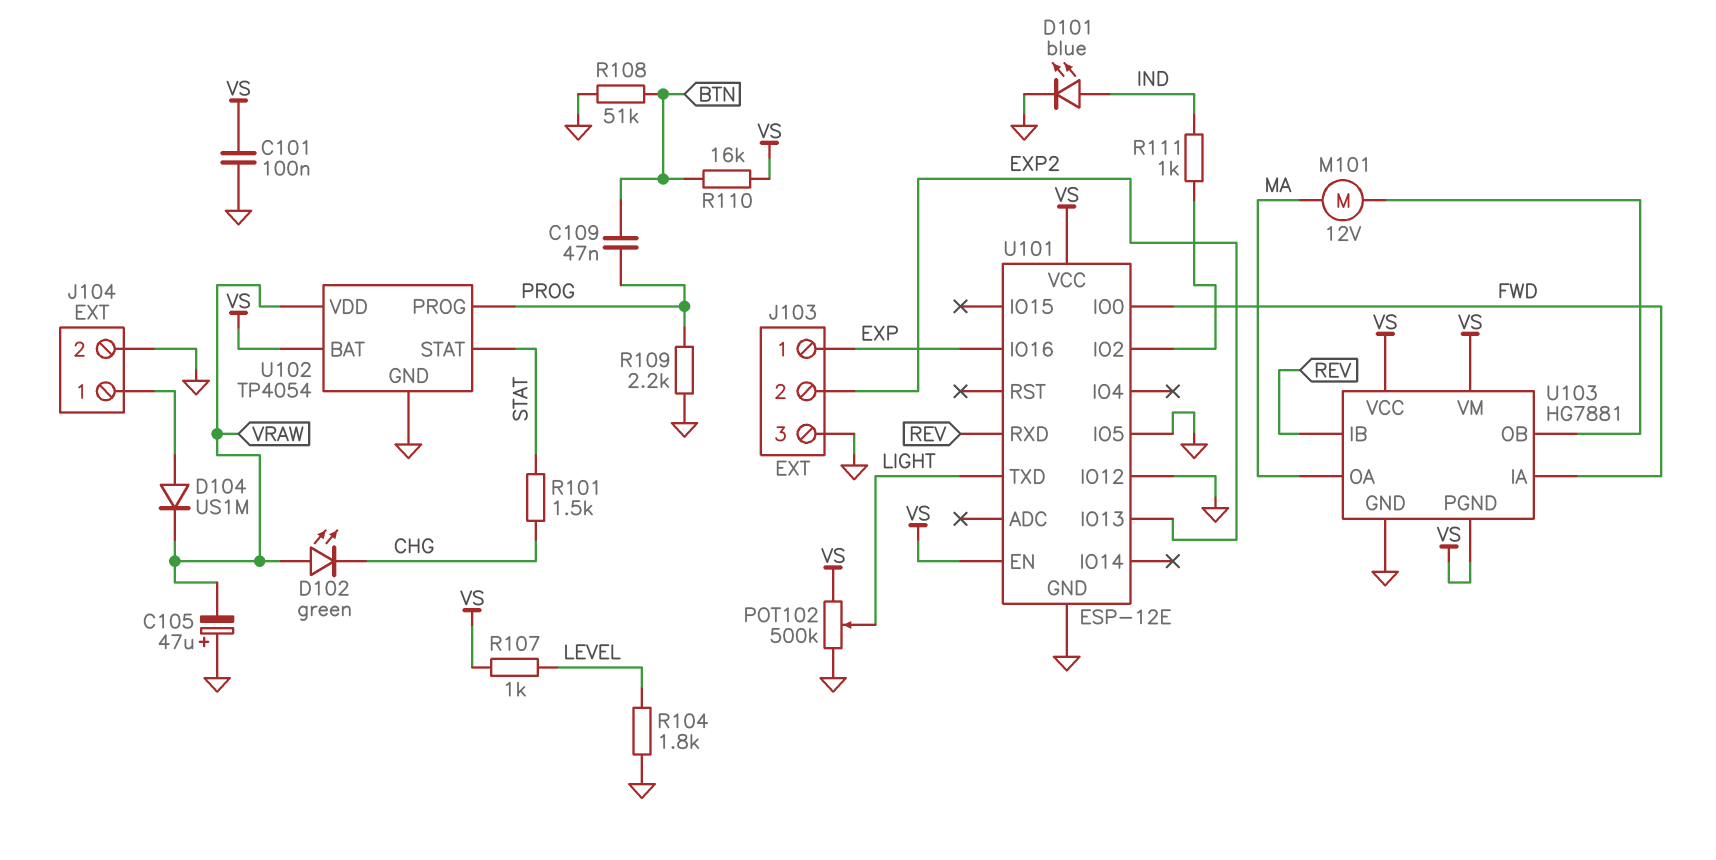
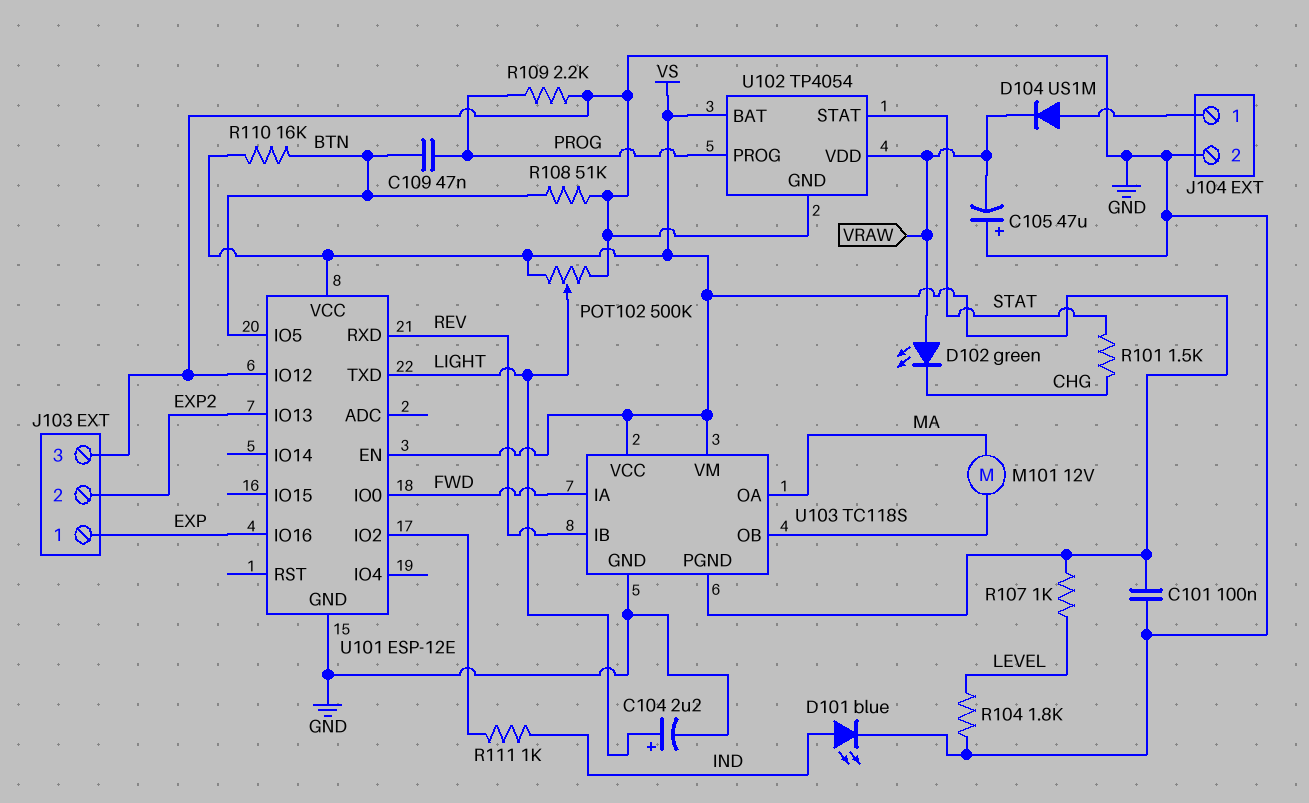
C104: none -> 2.2uF (plus LIGHT, minus GND)
U101 pin IO5: GND -> BTN
U103: HG7881 -> TC118S

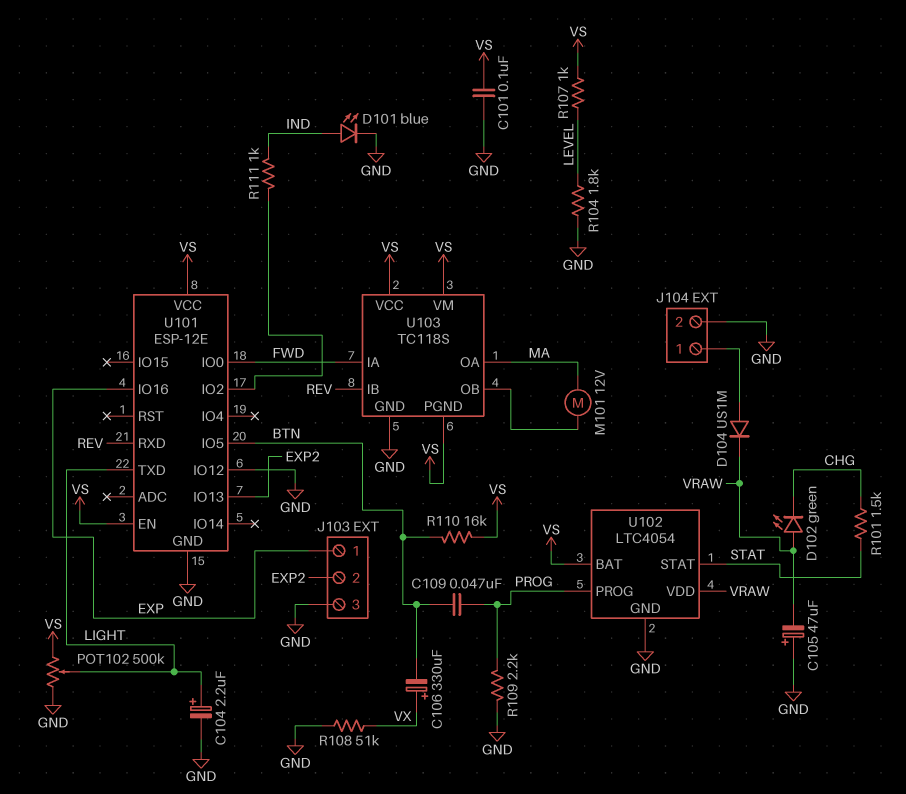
C106: none -> 330uF (plus VX, minus BTN)
R108: 51k (BTN, GND) -> 51k (GND, VX)
U102: TP4054 -> LTC4054

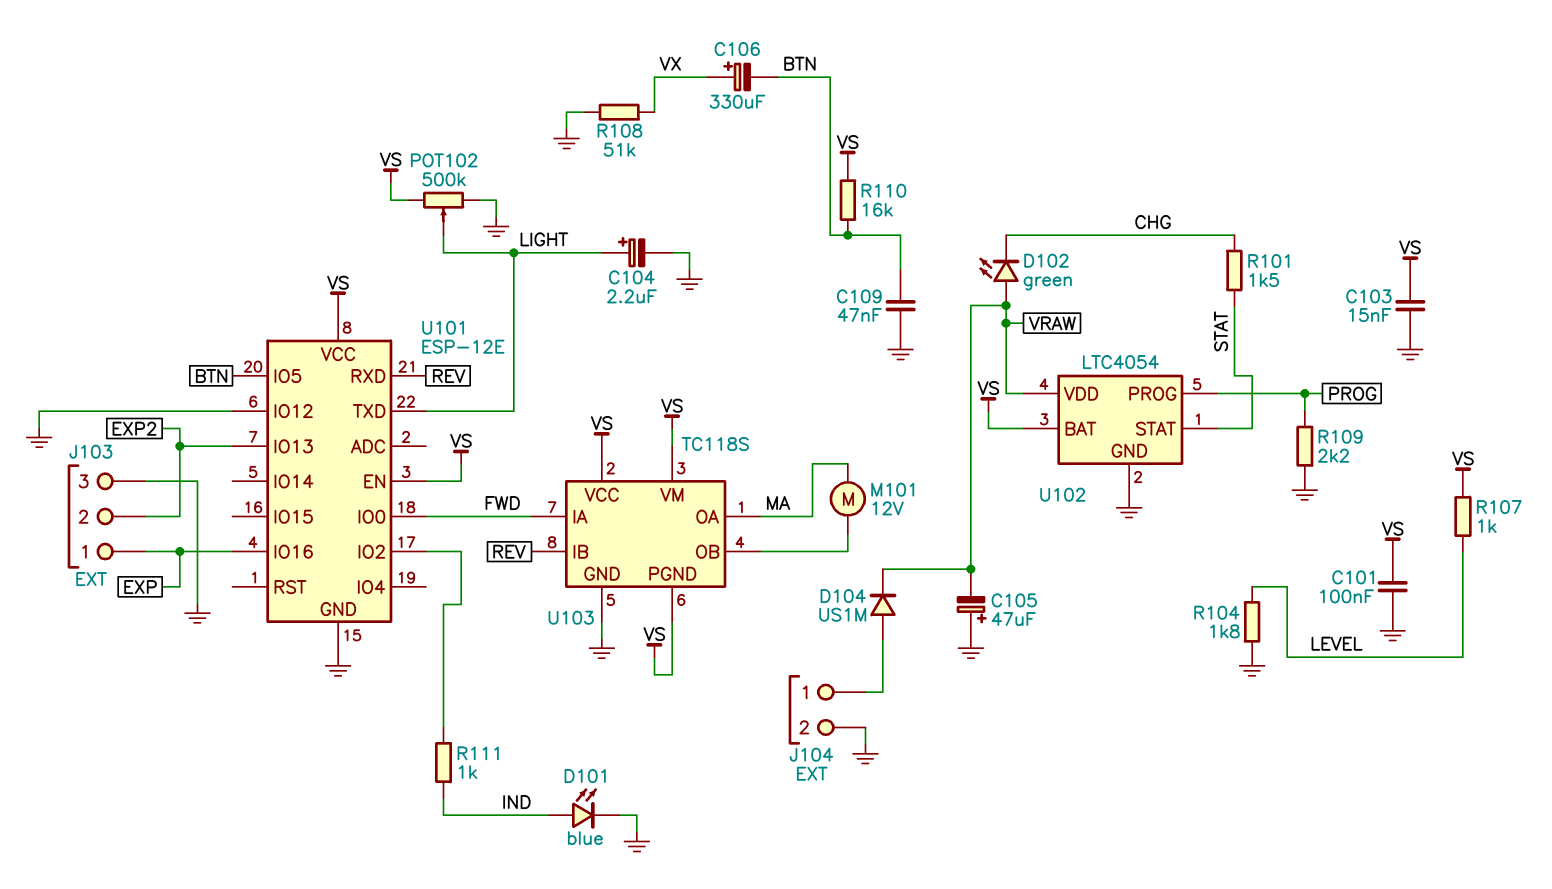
C103: none -> 15nF (GND, VS)
C109: 47nF (BTN, PROG) -> 47nF (BTN, GND)

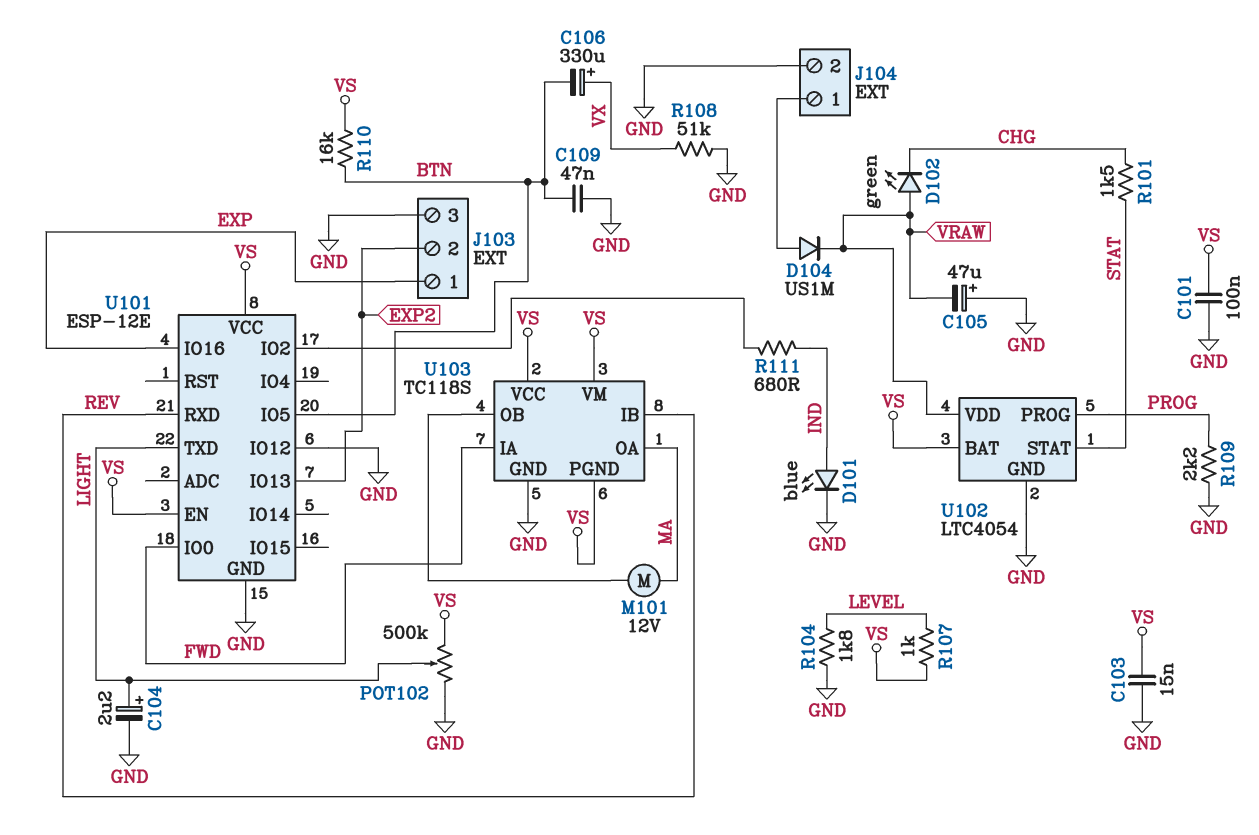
R111: 1k (IND, U101/IO2) -> 680 (IND, U101/IO2)

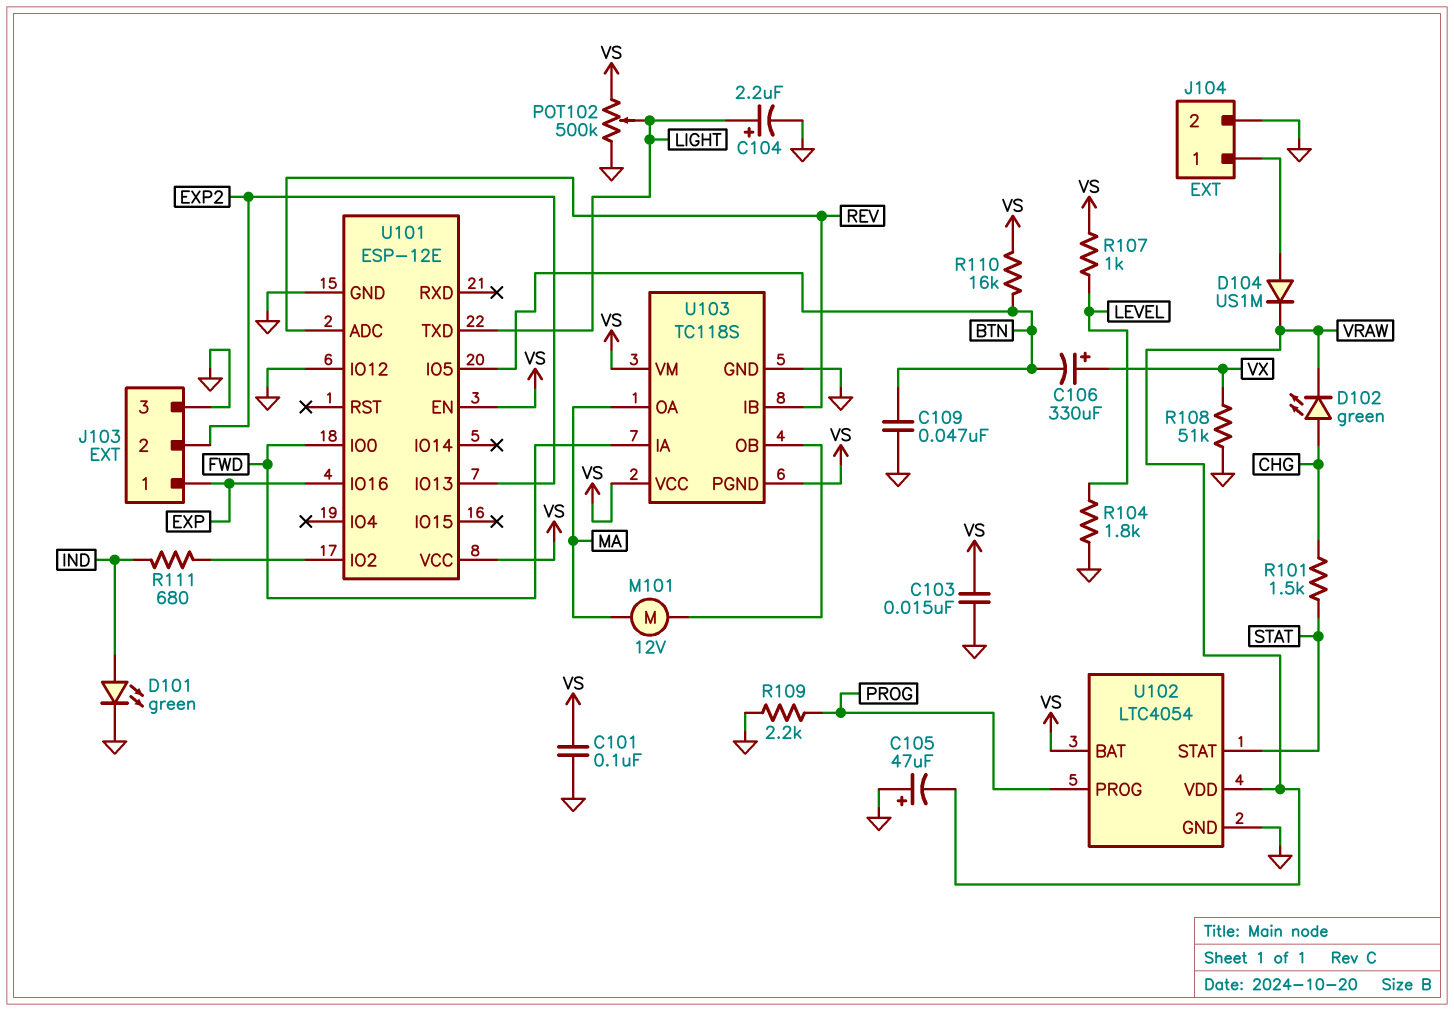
D101: LED blue (A IND, K GND) -> LED green (A IND, K GND)
D102: LED green (A VRAW, K CHG) -> LED green (A CHG, K VRAW)
U101 pin ADC: none -> REV
U101 pin RXD: REV -> none

